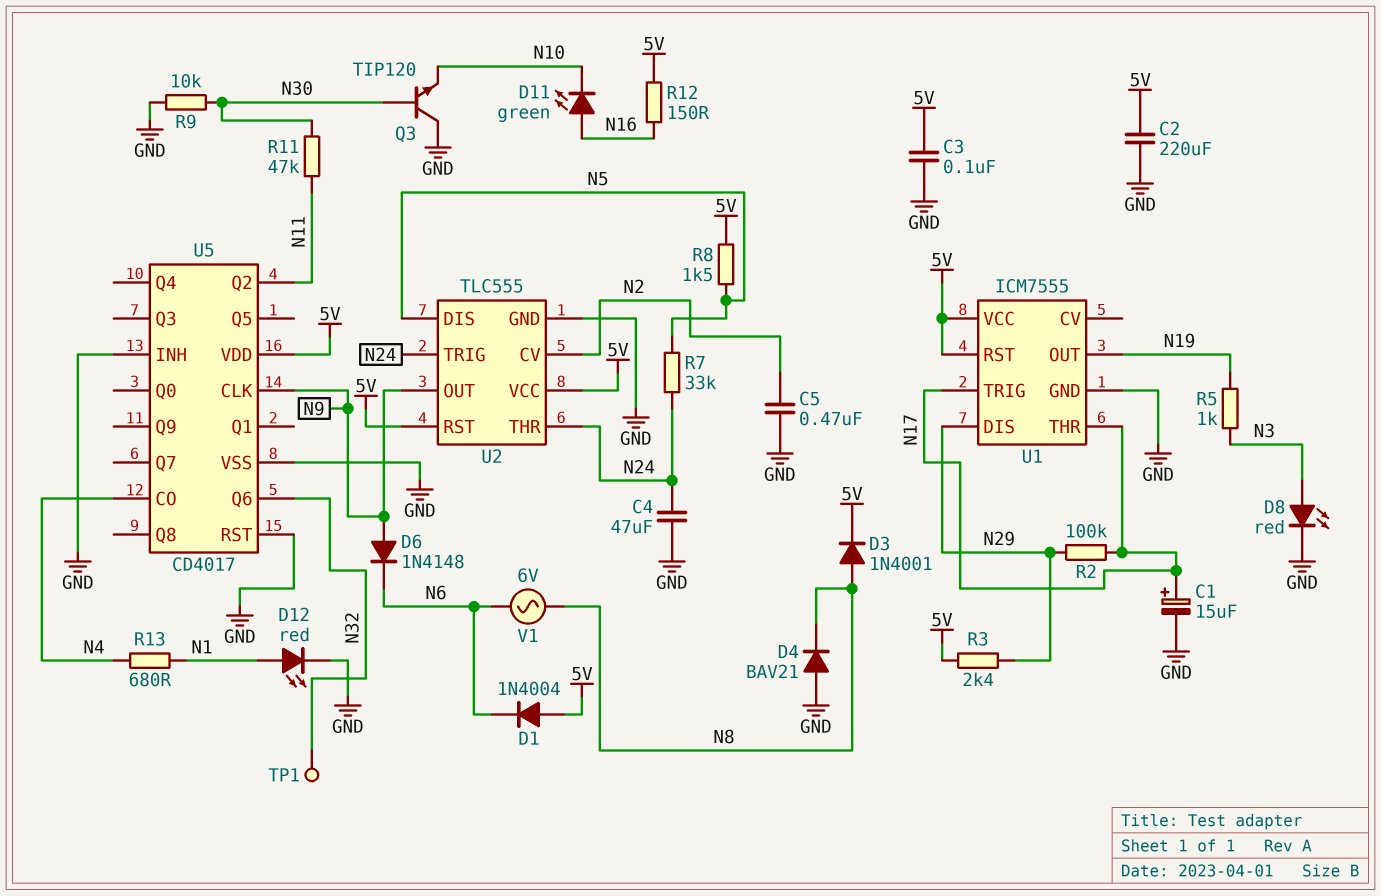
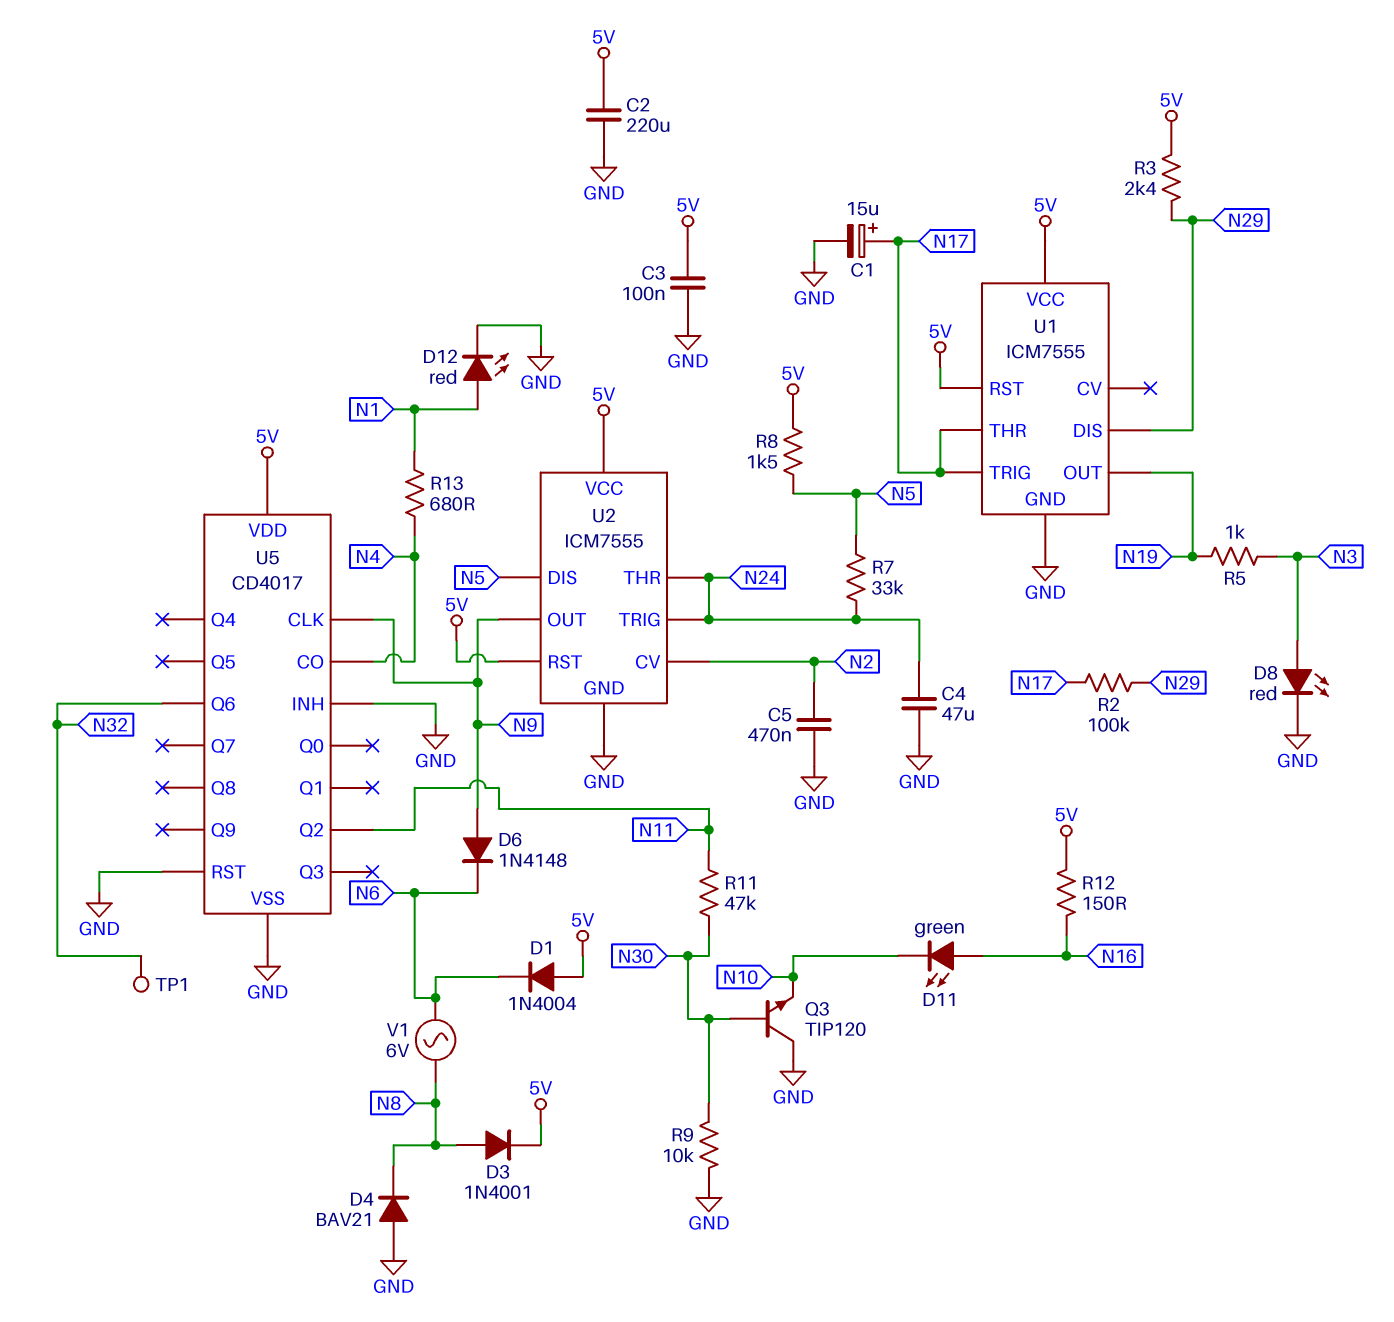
U2: TLC555 -> ICM7555

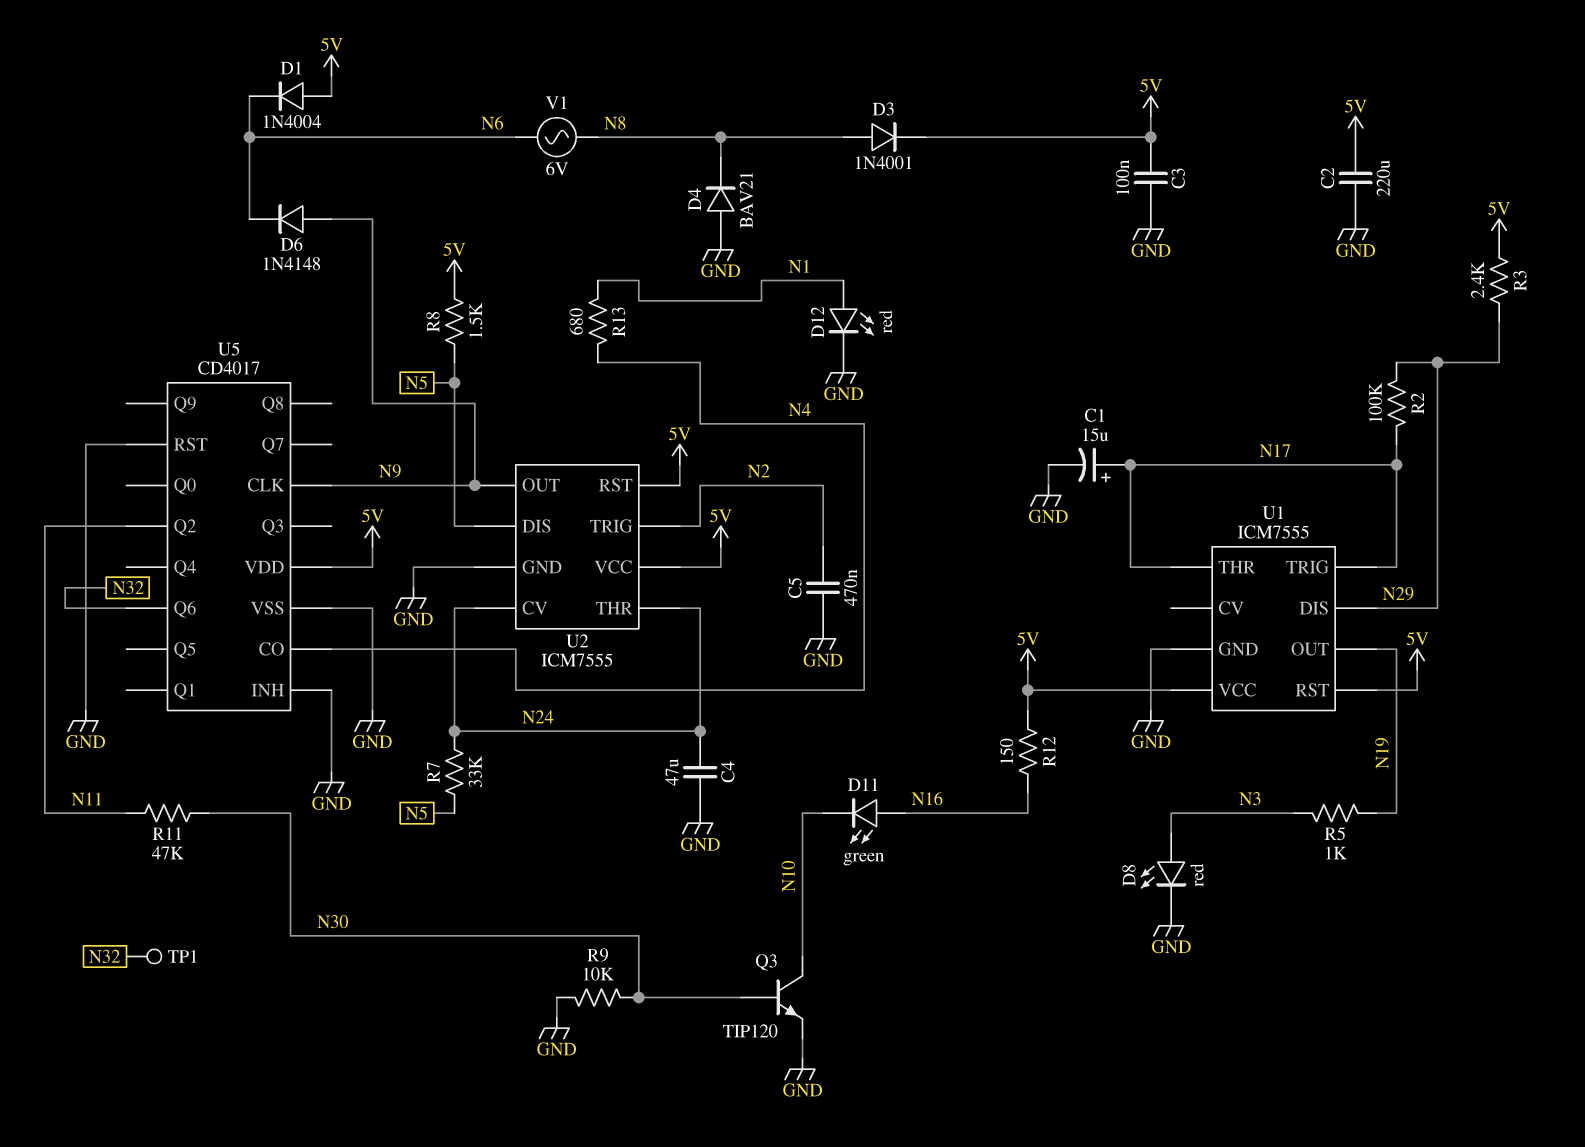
Q3: NPN TIP120 (B N30, C GND, E N10) -> NPN TIP120 (B N30, C N10, E GND)
U2 pin CV: N2 -> N24
U2 pin TRIG: N24 -> N2

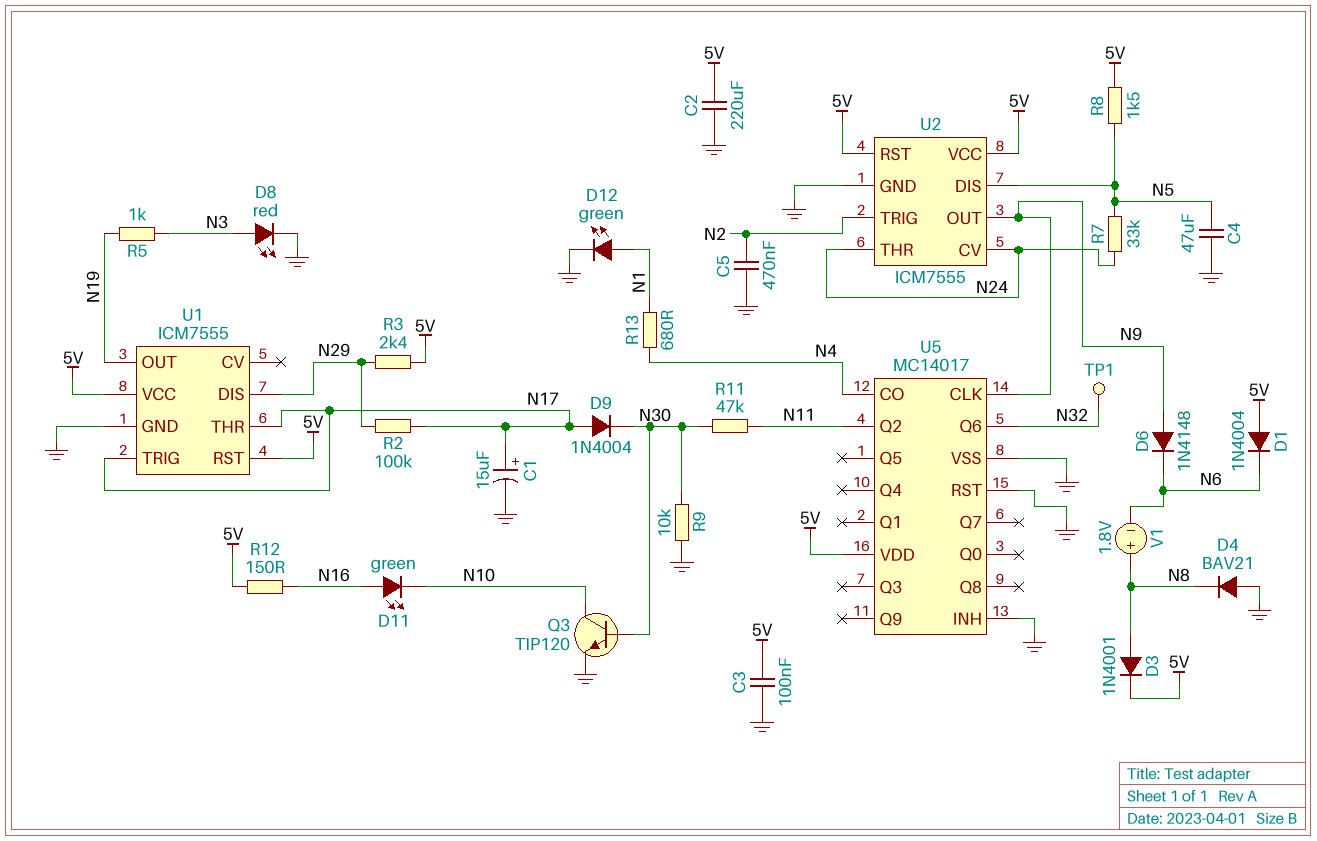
C4: 47uF (GND, N24) -> 47uF (GND, N5)
D9: none -> diode 1N4004 (A N17, K N30)
D12: LED red (A N1, K GND) -> LED green (A N1, K GND)
U5: CD4017 -> MC14017
V1: AC 6V (N6, N8) -> 1.8V (plus N8, minus N6)

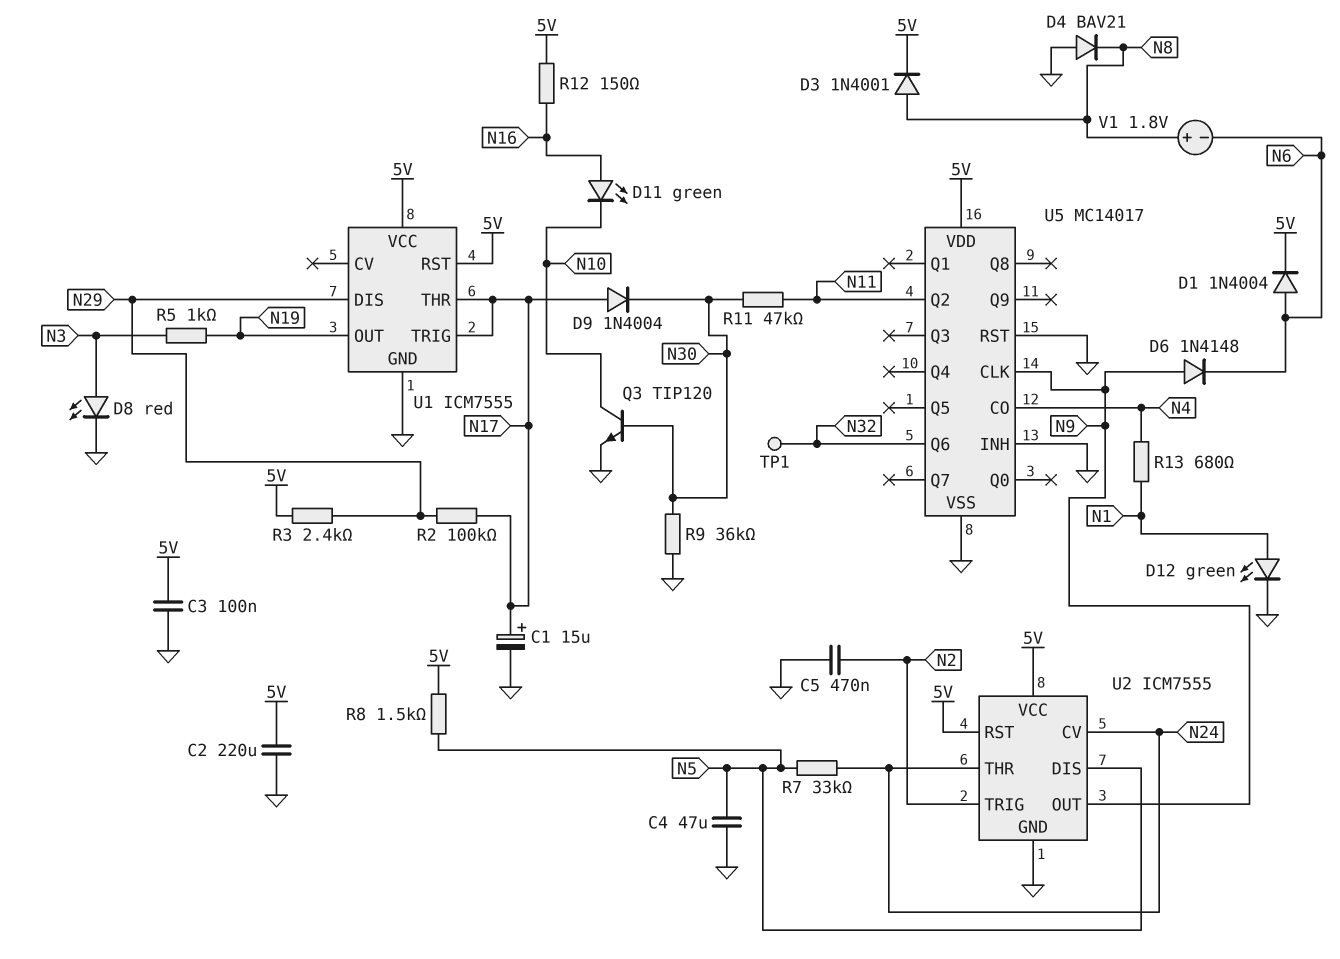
D1: diode 1N4004 (A 5V, K N6) -> diode 1N4004 (A N6, K 5V)
R9: 10k (GND, N30) -> 36k (GND, N30)

